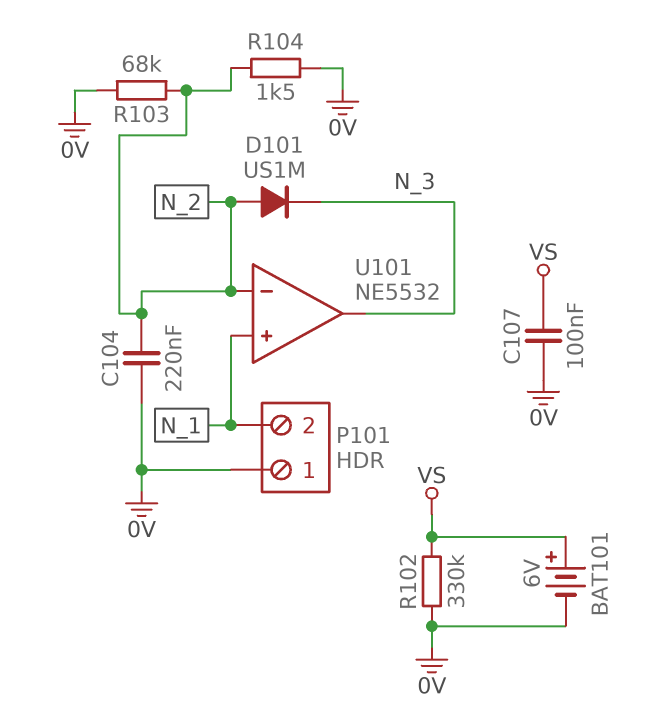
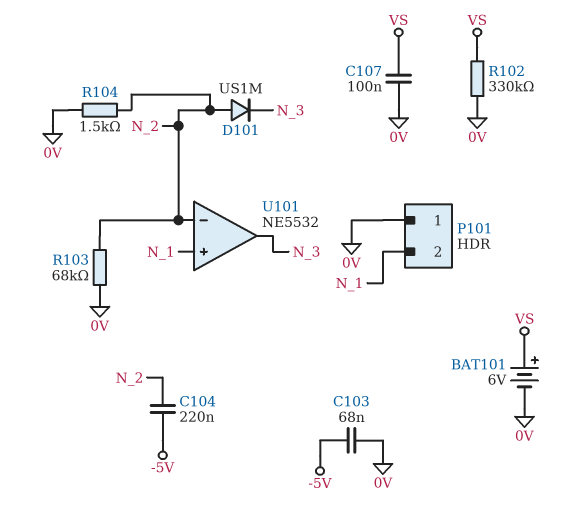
C103: none -> 68nF (-5V, 0V)
C104: 220nF (0V, N_2) -> 220nF (-5V, N_2)

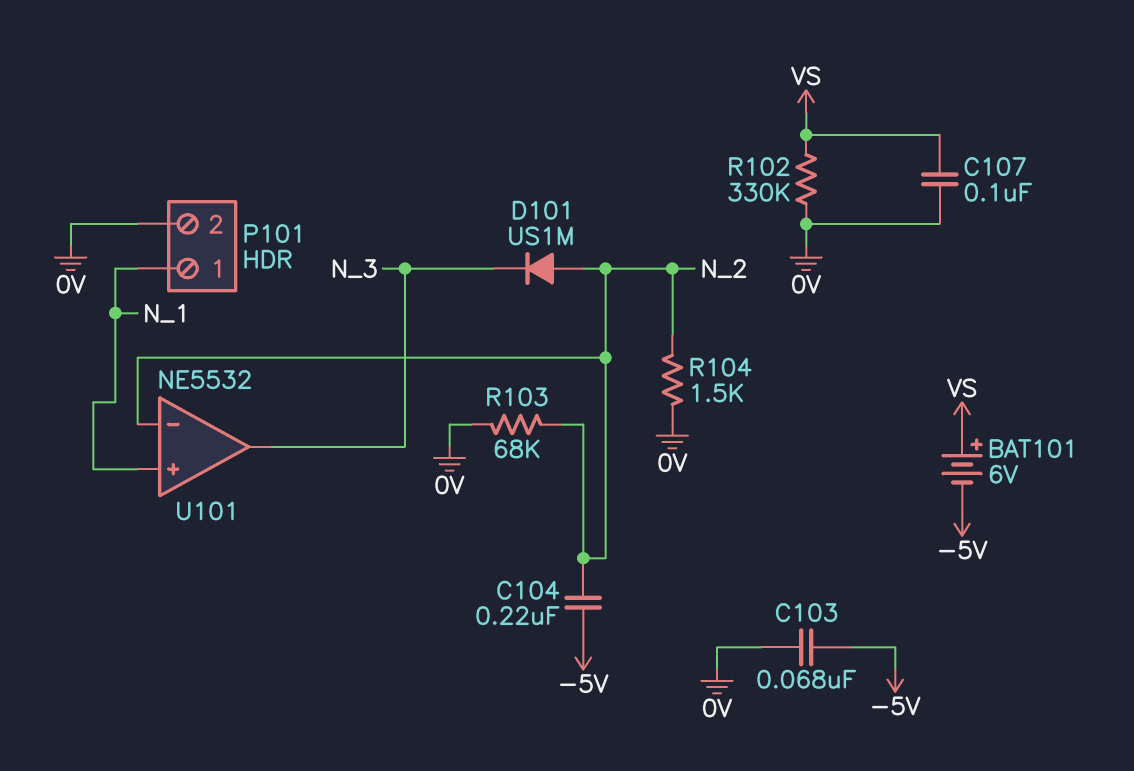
BAT101: 6V (plus VS, minus 0V) -> 6V (plus VS, minus -5V)
P101 pin 1: 0V -> N_1
P101 pin 2: N_1 -> 0V

